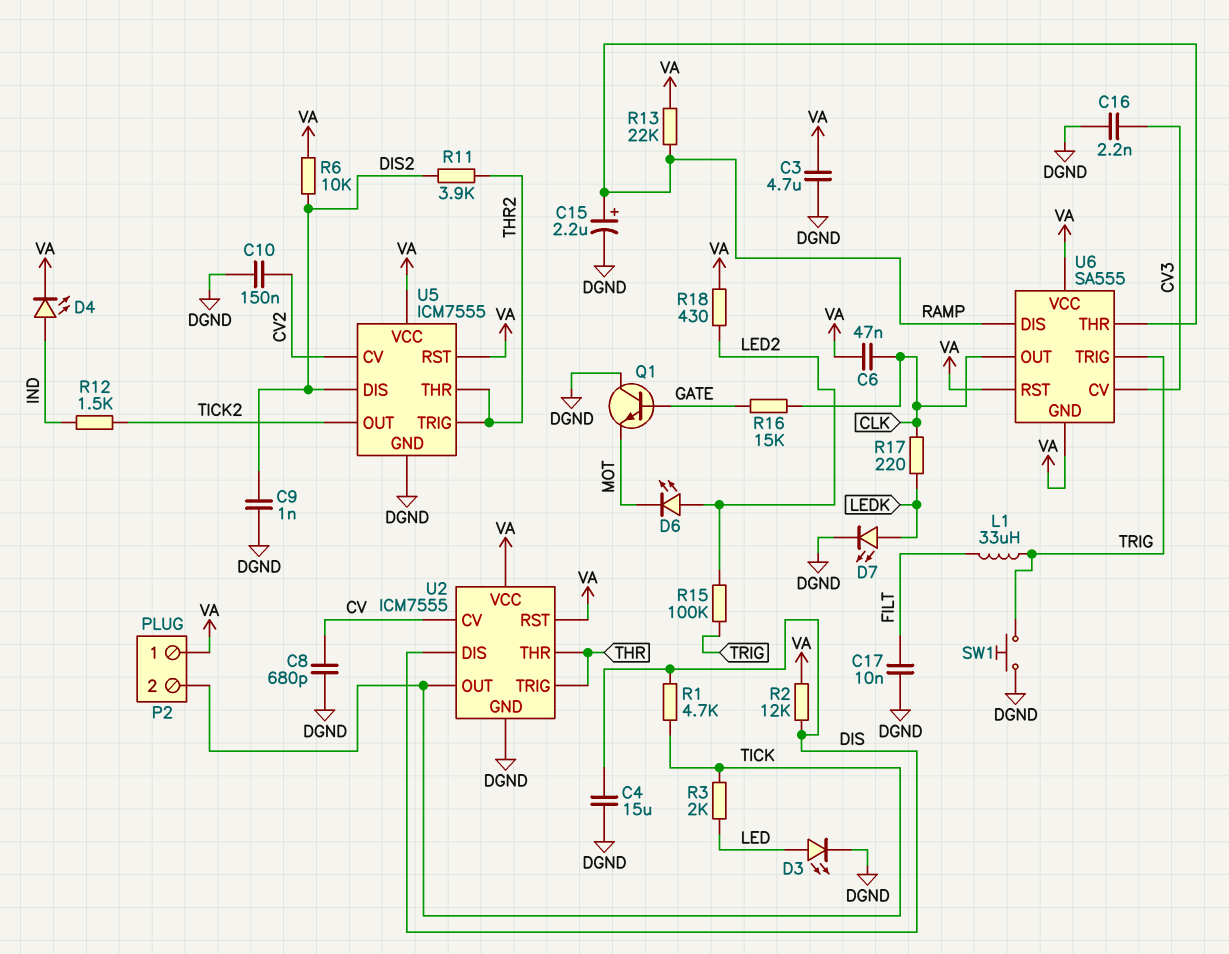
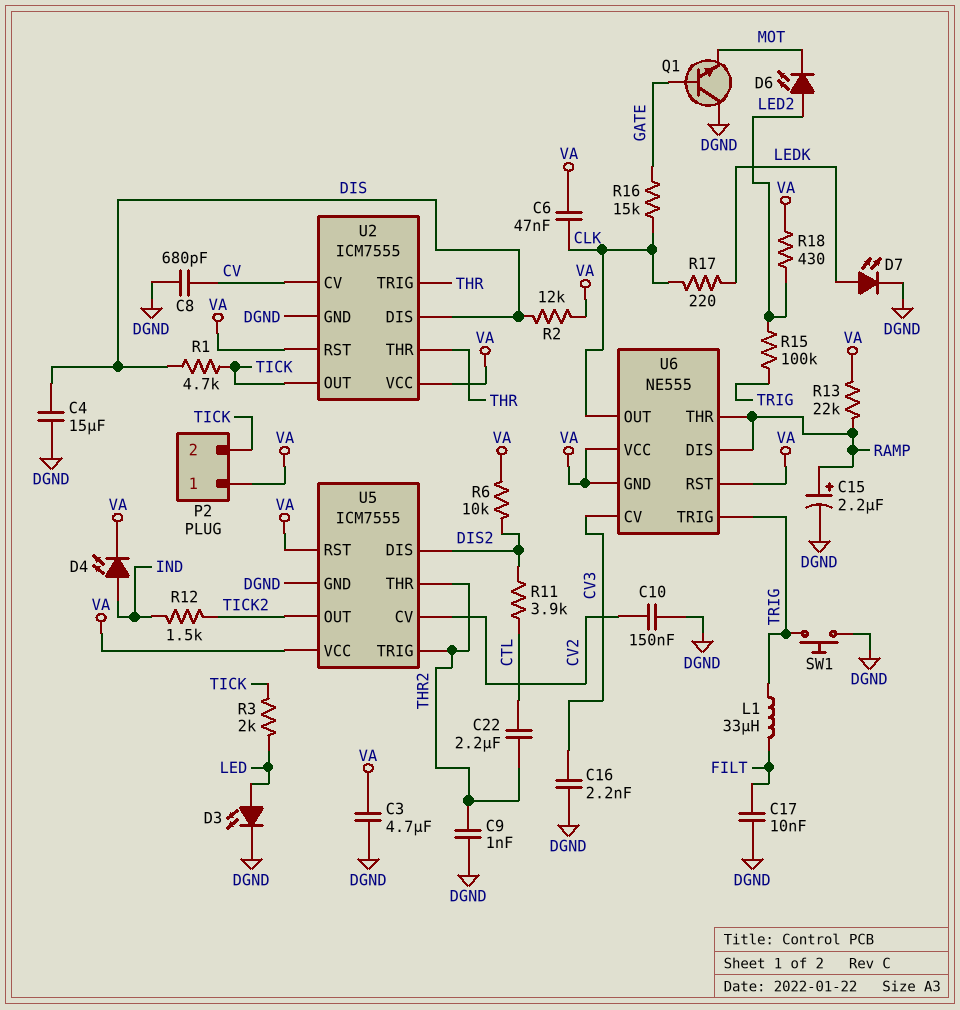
C9: 1nF (DGND, DIS2) -> 1nF (DGND, THR2)
C22: none -> 2.2uF (CTL, THR2)
R11: 3.9k (DIS2, THR2) -> 3.9k (CTL, DIS2)
U6: SA555 -> NE555

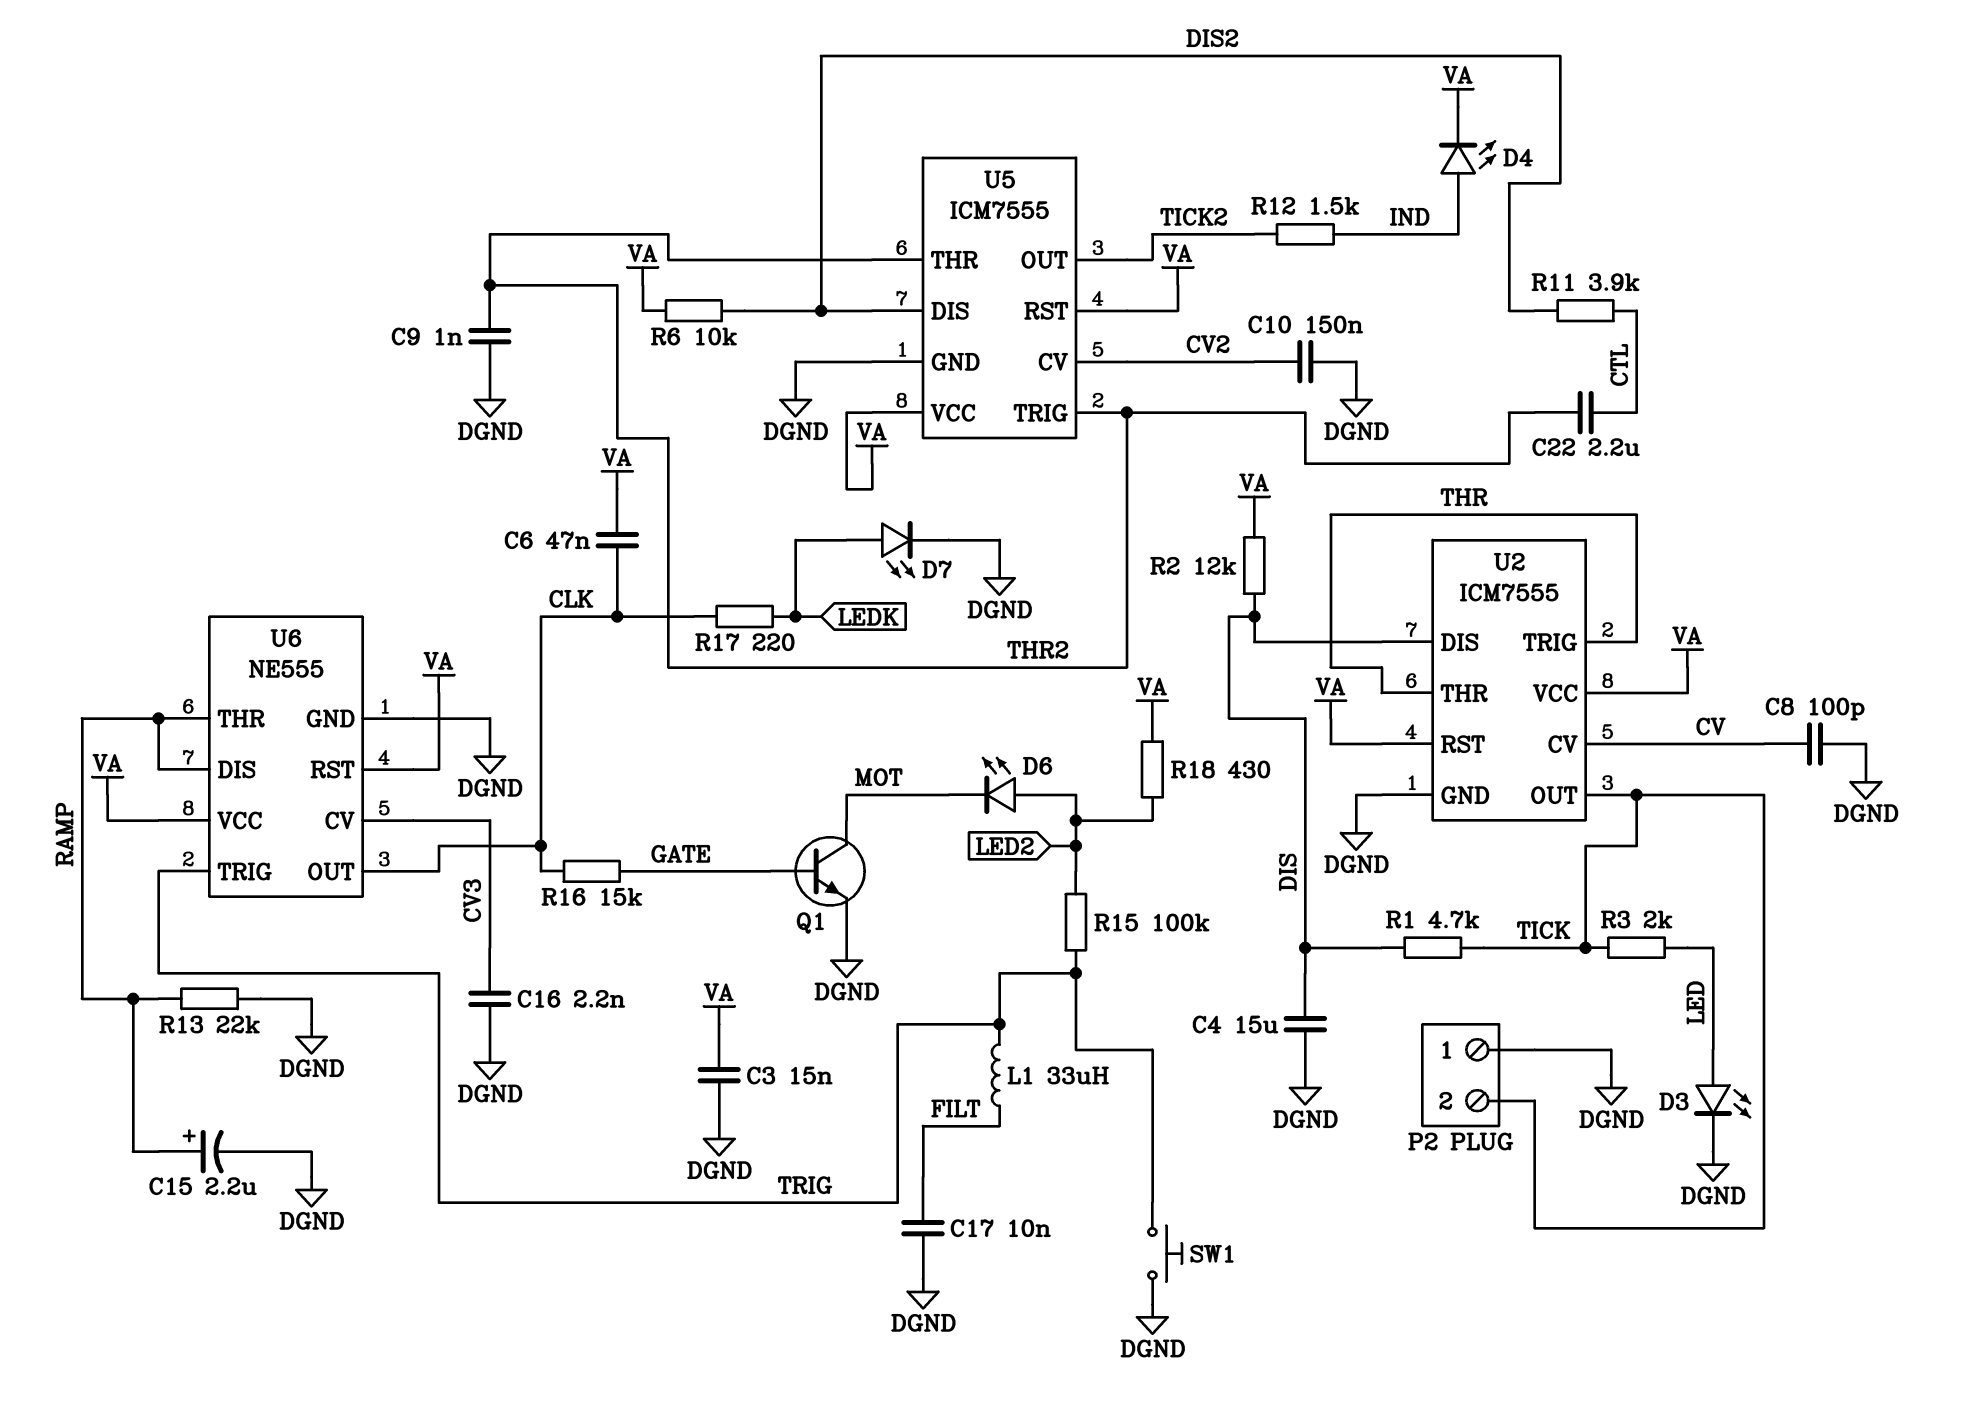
C3: 4.7uF (DGND, VA) -> 15nF (DGND, VA)
C8: 680pF (CV, DGND) -> 100pF (CV, DGND)
P2 pin 1: VA -> DGND
Q1: NPN (B GATE, C DGND, E MOT) -> NPN (B GATE, C MOT, E DGND)
R13: 22k (RAMP, VA) -> 22k (DGND, RAMP)
U6 pin GND: VA -> DGND

